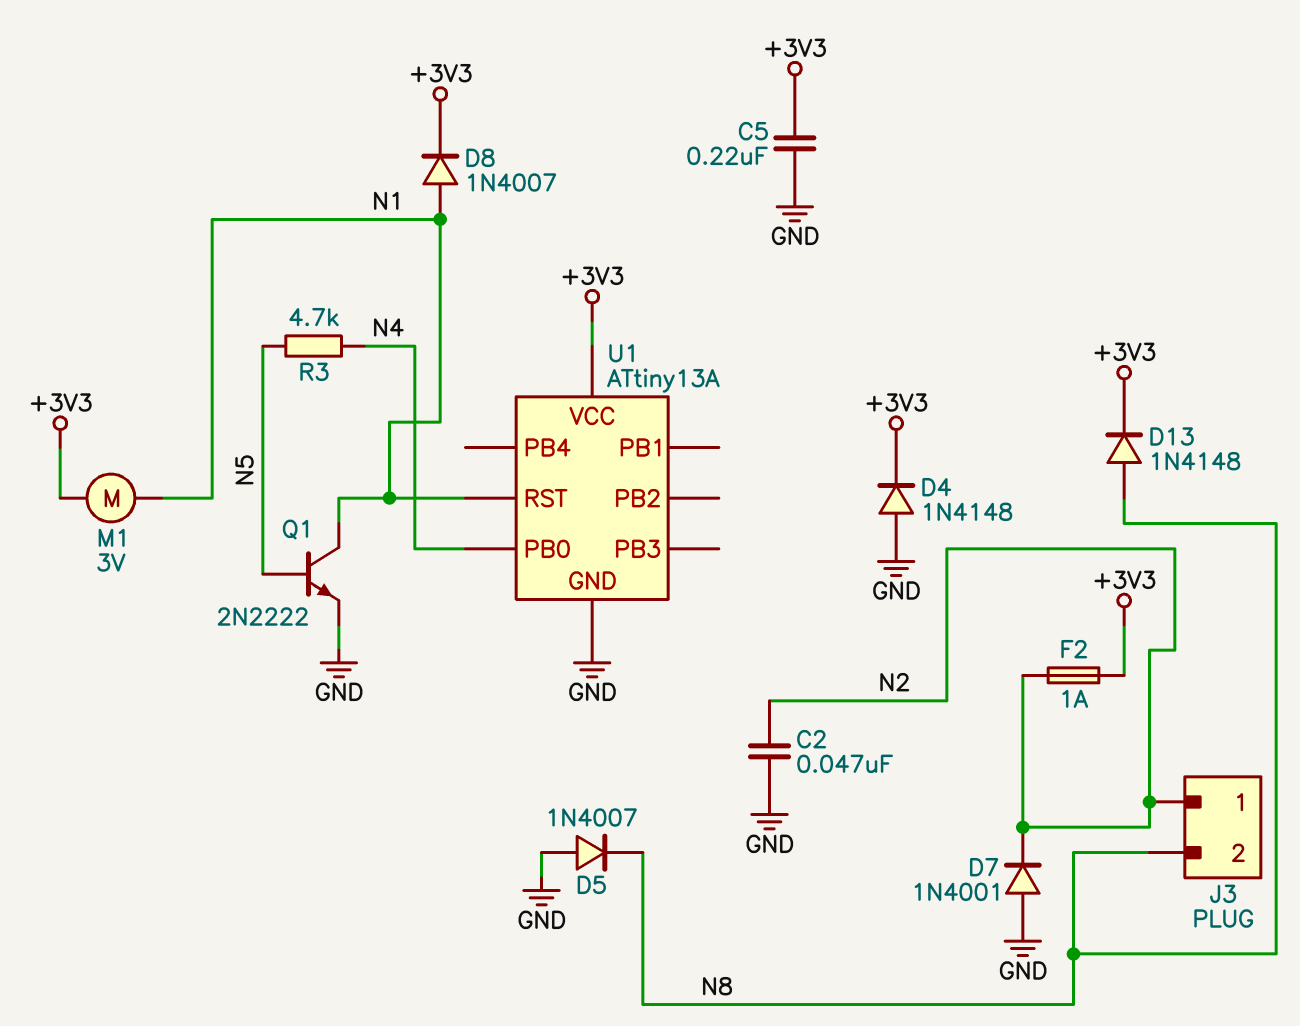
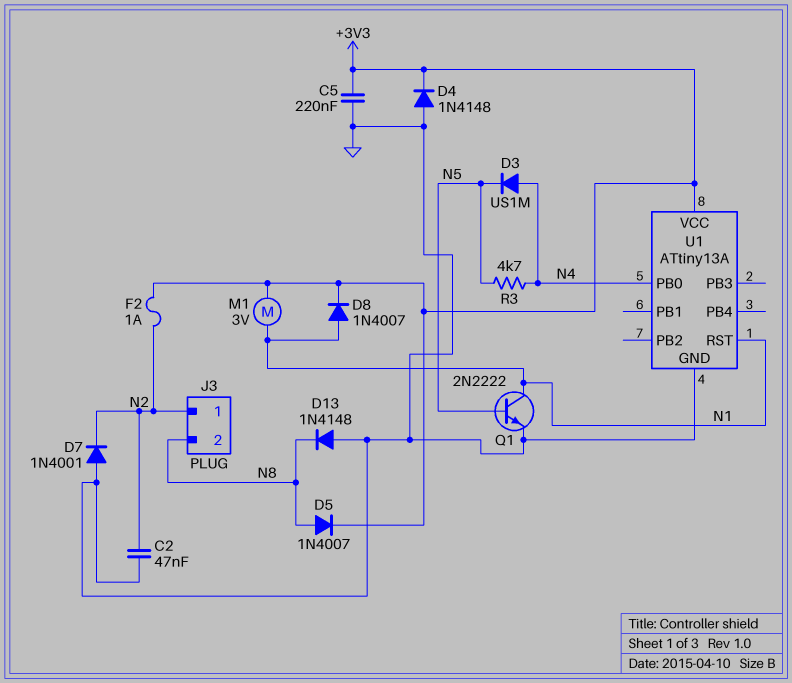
D3: none -> diode US1M (A N4, K N5)
D5: diode 1N4007 (A GND, K N8) -> diode 1N4007 (A N8, K +3V3)
D13: diode 1N4148 (A N8, K +3V3) -> diode 1N4148 (A GND, K N8)

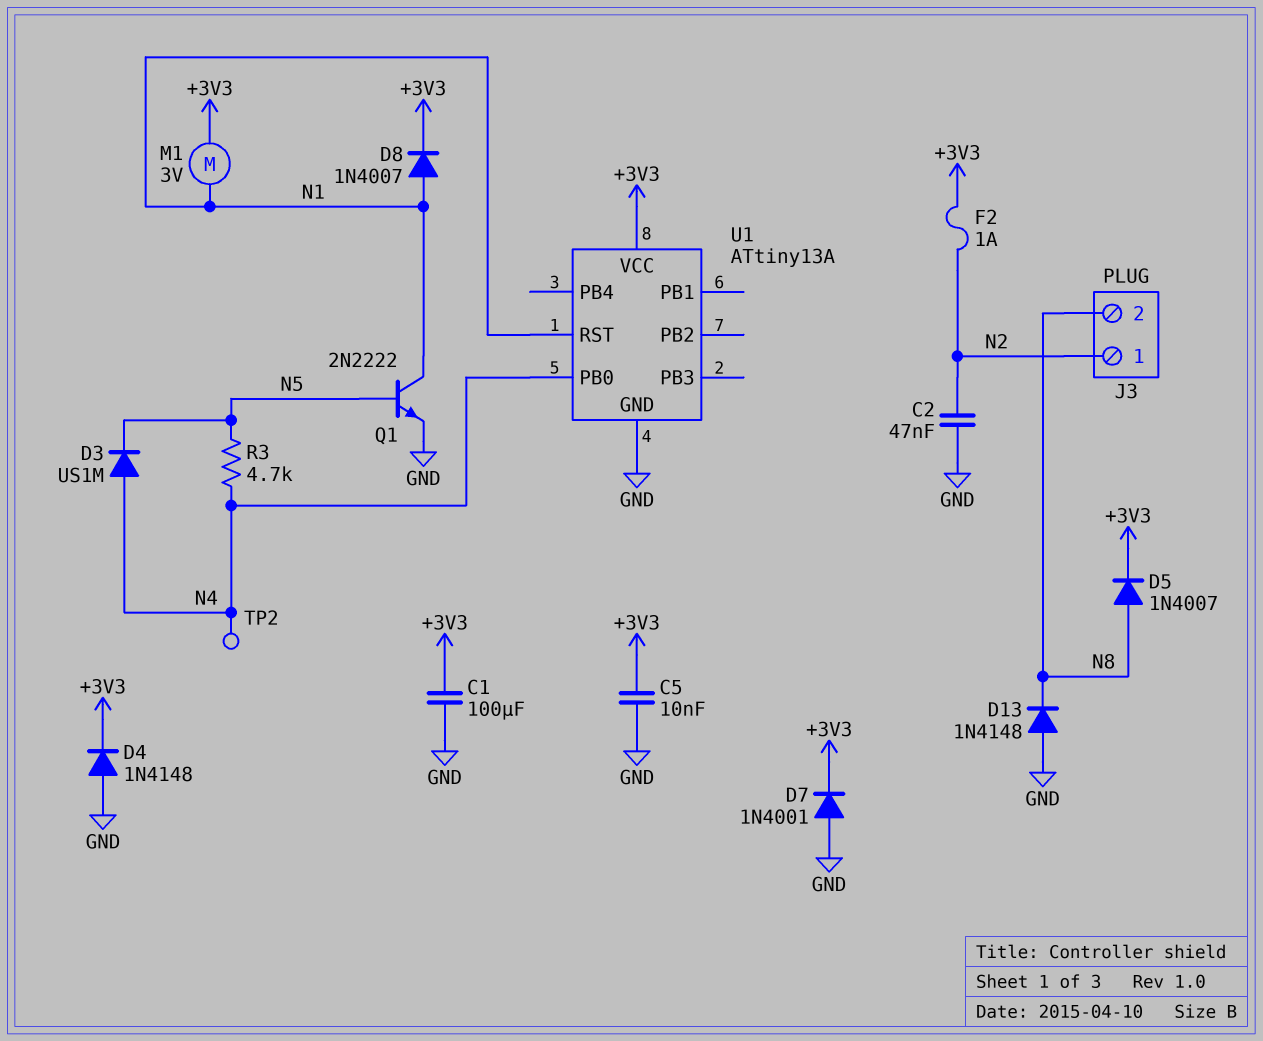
C1: none -> 100uF (+3V3, GND)
C5: 220nF (+3V3, GND) -> 10nF (+3V3, GND)
D7: diode 1N4001 (A GND, K N2) -> diode 1N4001 (A GND, K +3V3)
TP2: none -> test point (N4)

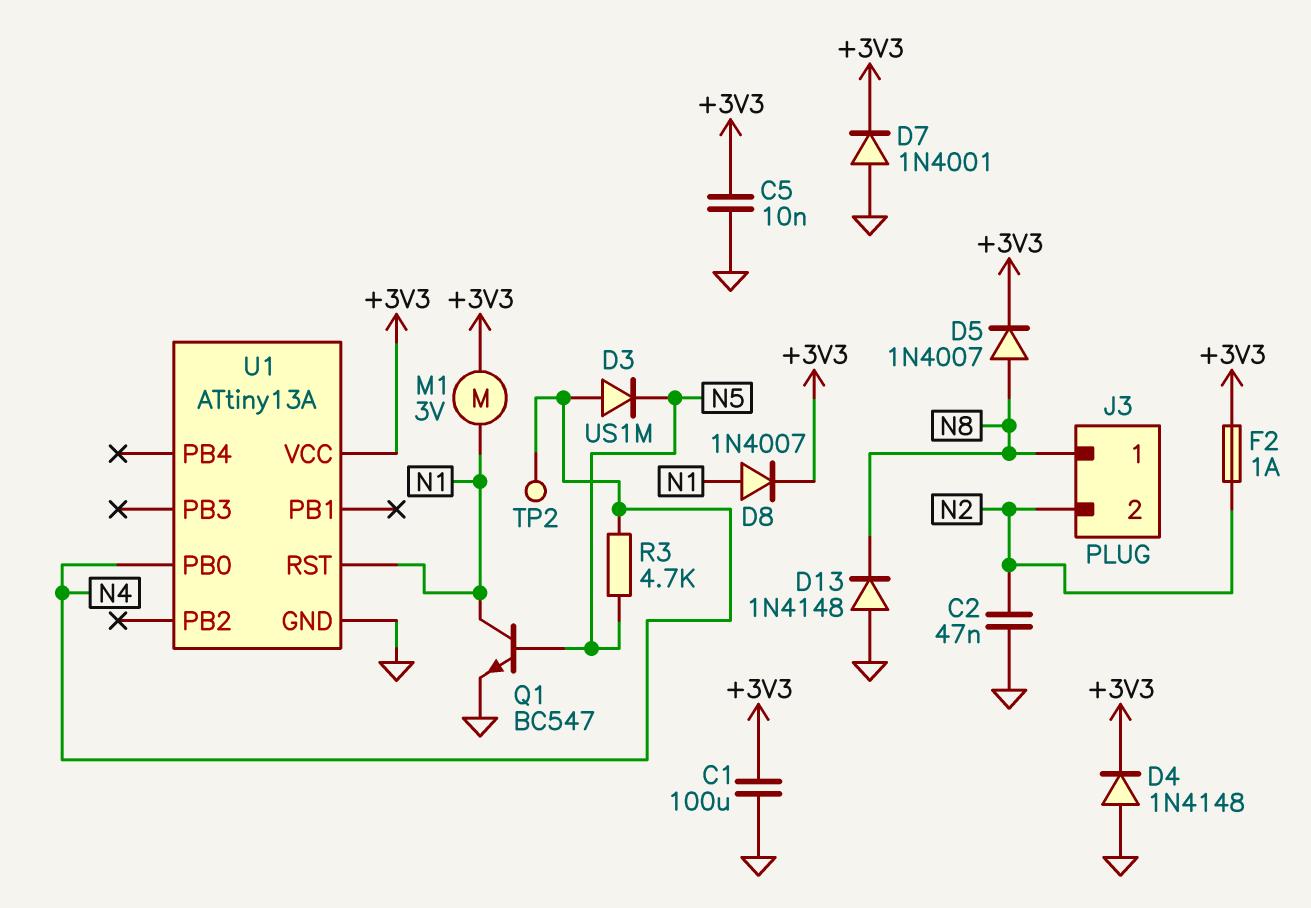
J3 pin 1: N2 -> N8
J3 pin 2: N8 -> N2
Q1: NPN 2N2222 (B N5, C N1, E GND) -> NPN BC547 (B N5, C N1, E GND)

